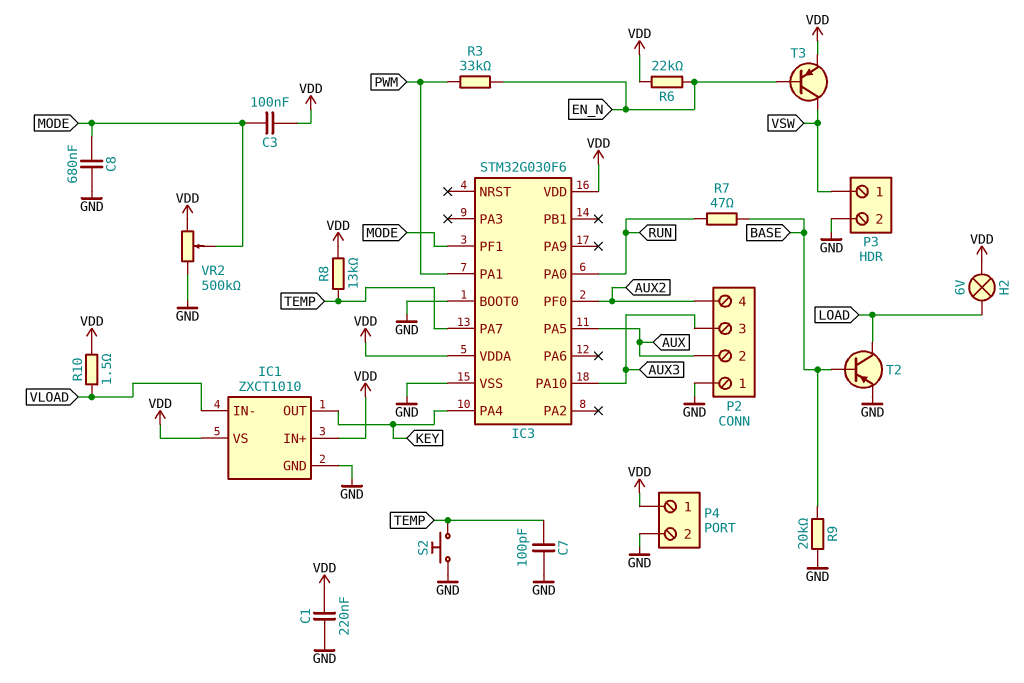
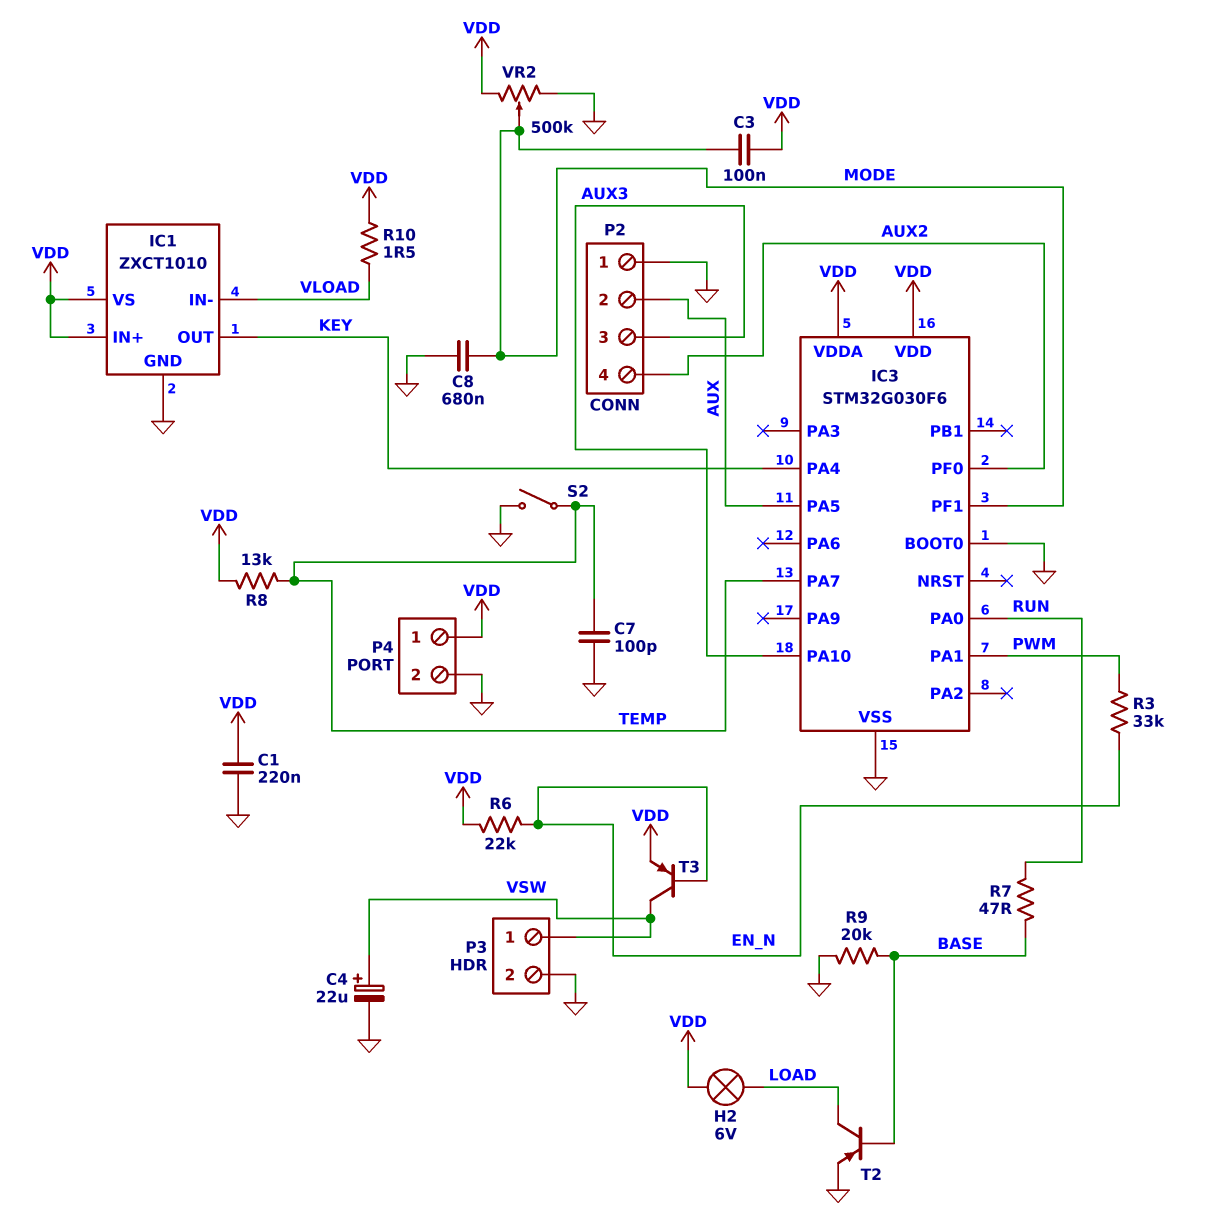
C4: none -> 22uF (plus VSW, minus GND)
S2: button (GND, TEMP) -> switch (GND, TEMP)

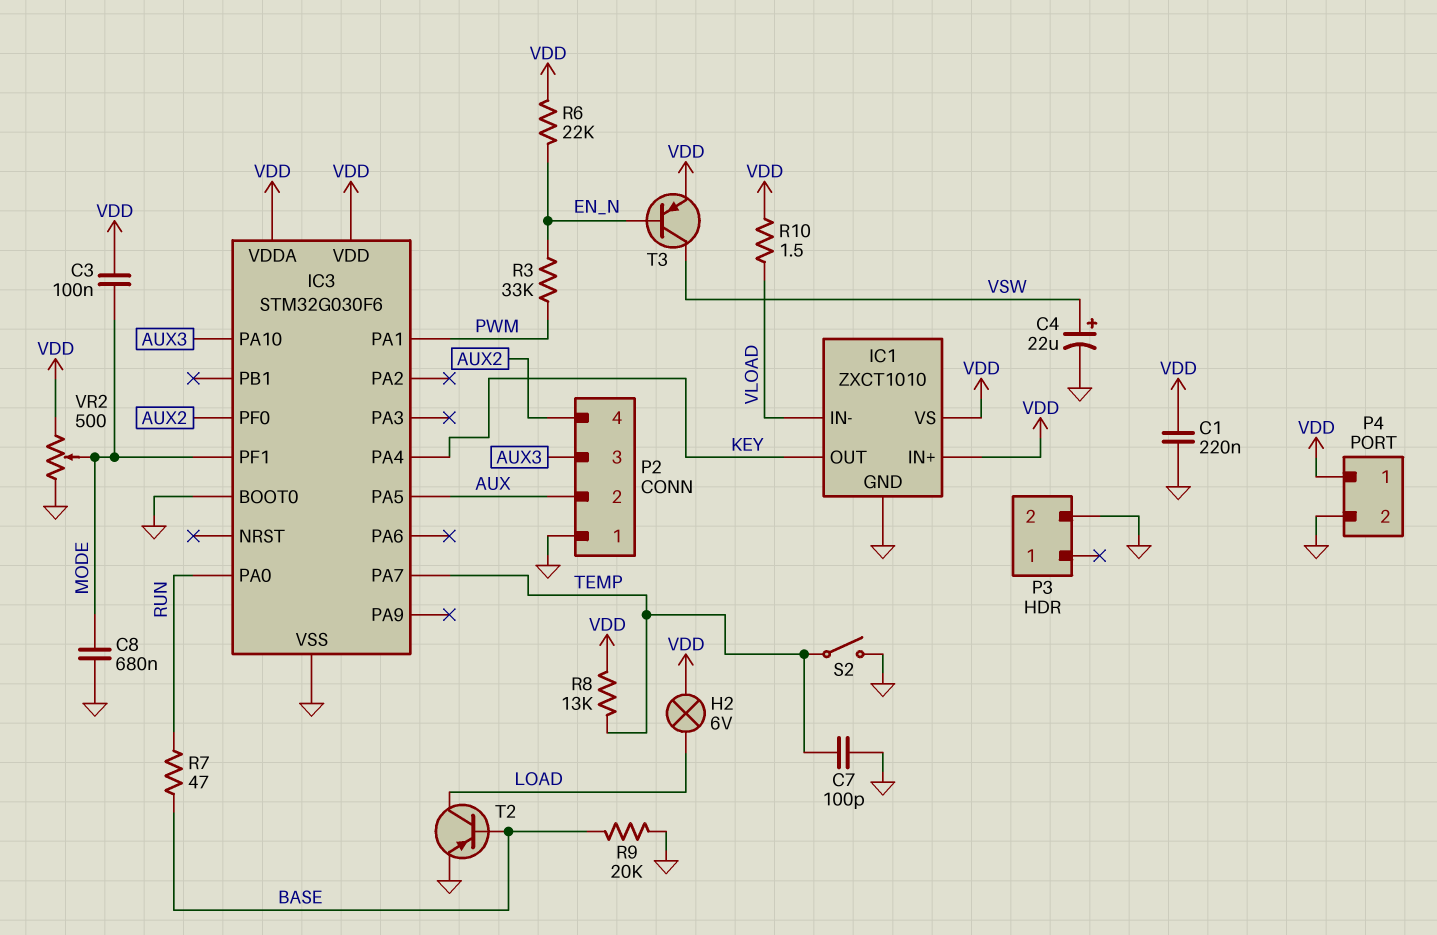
P3 pin 1: VSW -> none
VR2: 500k (GND, VDD, wiper MODE) -> 500 (GND, VDD, wiper MODE)

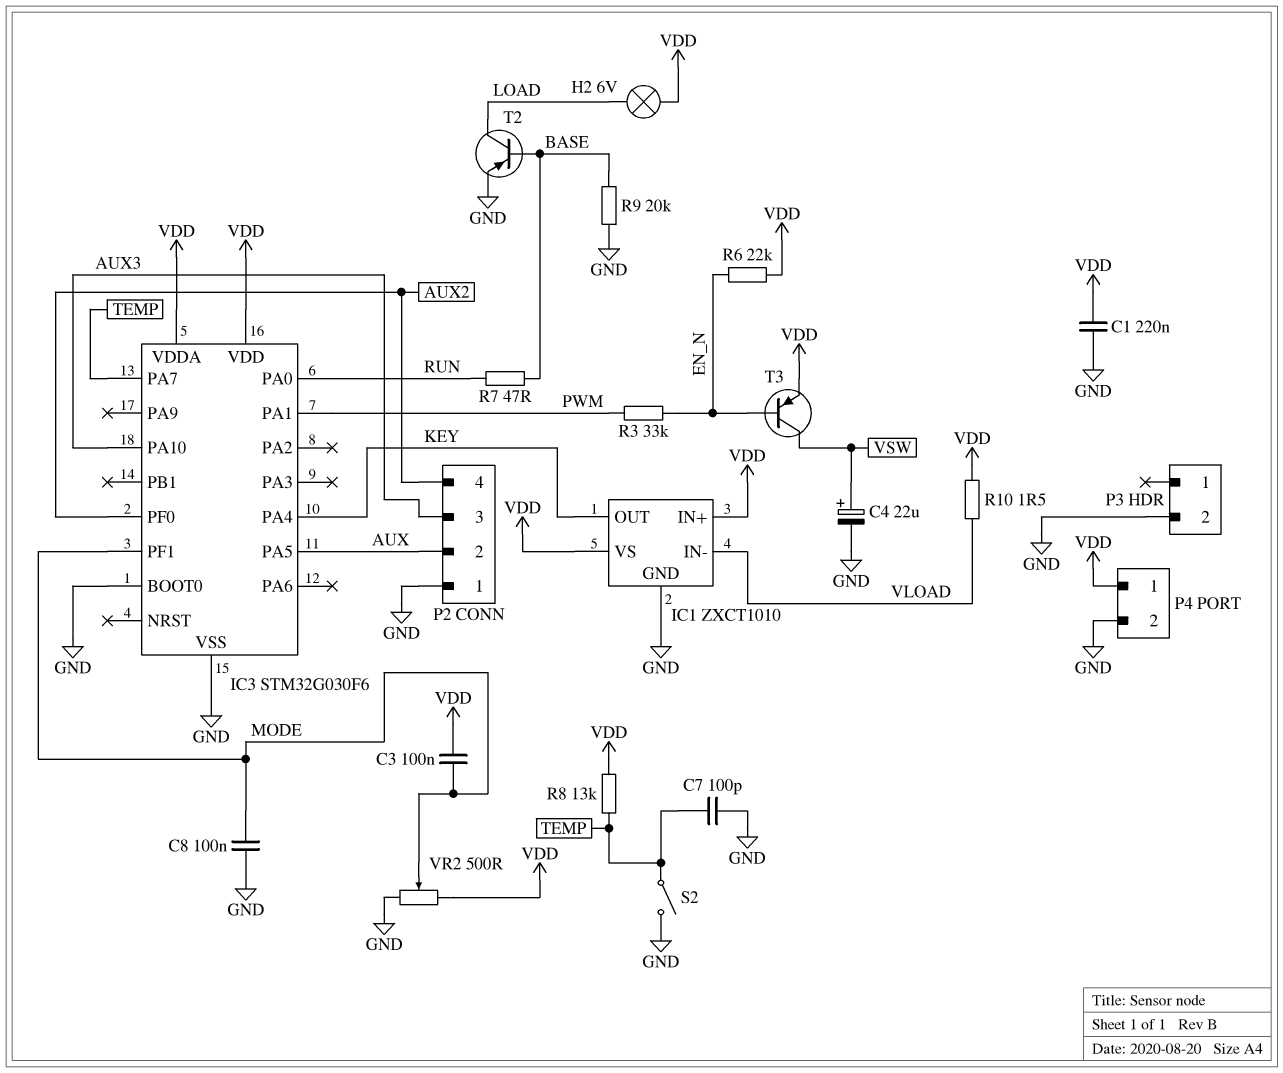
C8: 680nF (GND, MODE) -> 100nF (GND, MODE)

